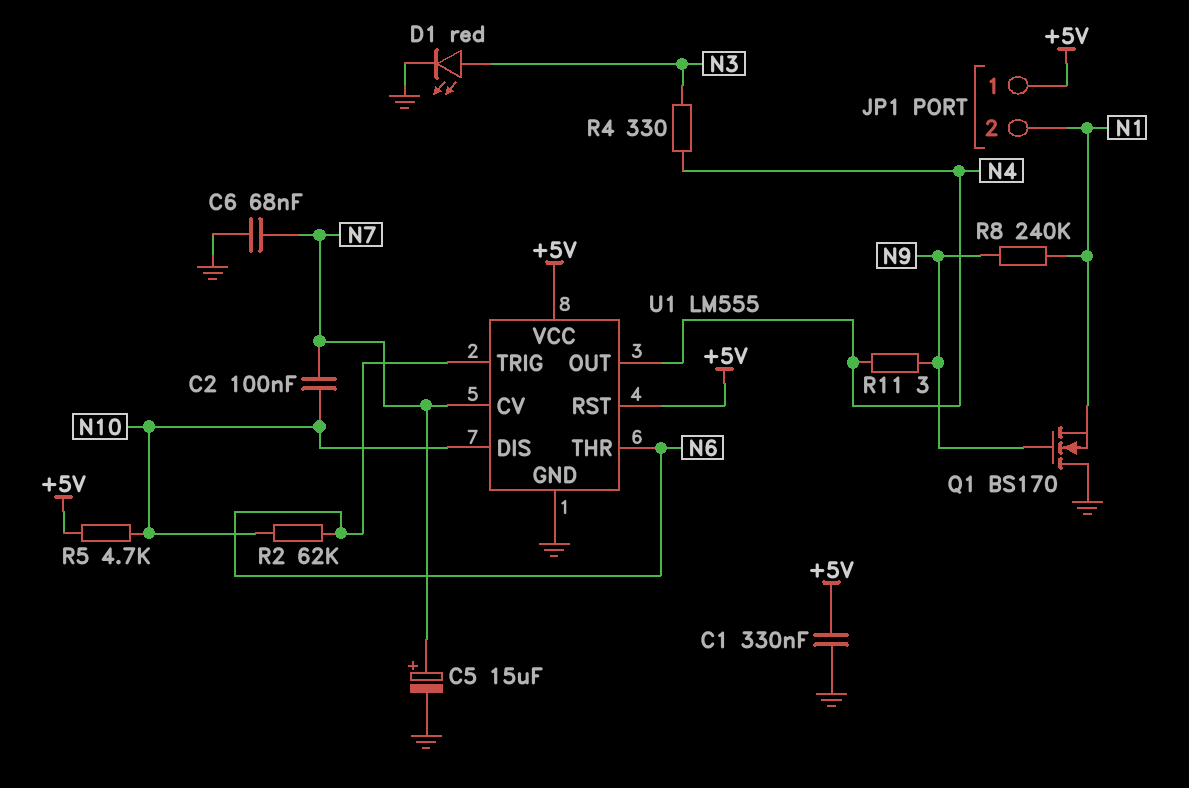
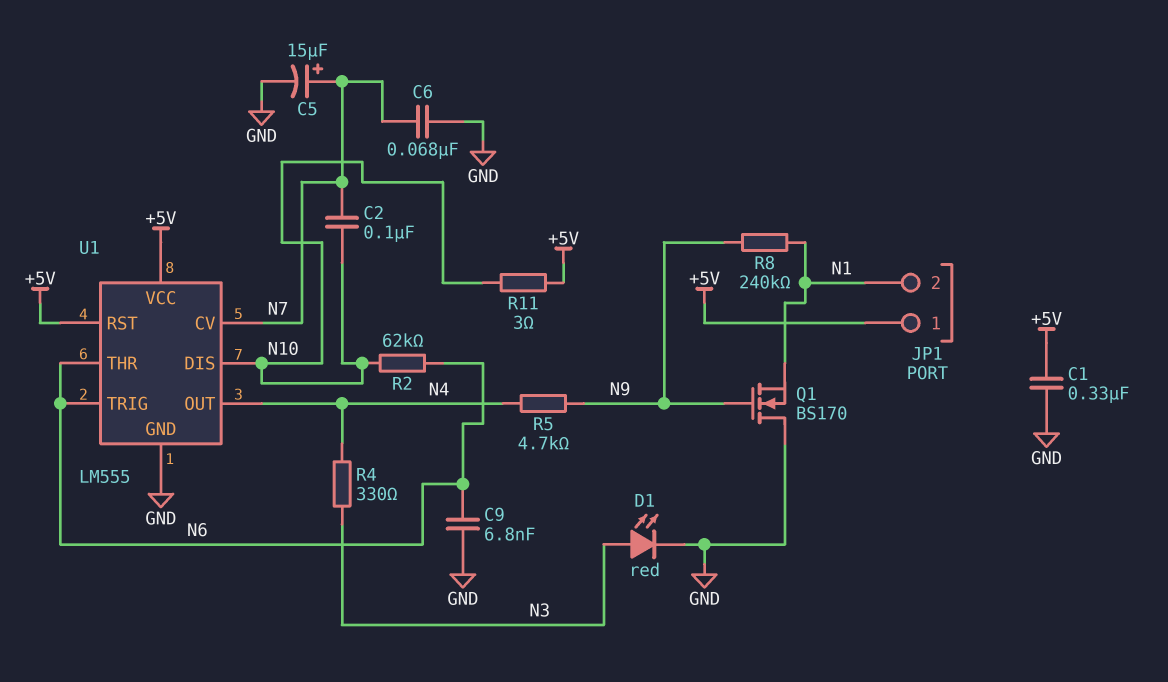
C9: none -> 6.8nF (GND, N6)
R5: 4.7k (+5V, N10) -> 4.7k (N4, N9)
R11: 3 (N4, N9) -> 3 (+5V, N10)

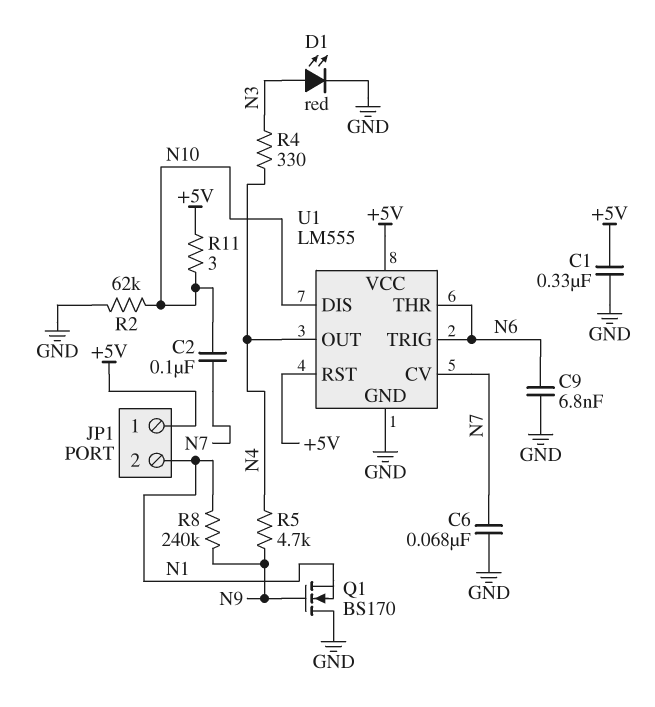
C5: 15uF (plus N7, minus GND) -> none
R2: 62k (N6, N10) -> 62k (GND, N10)

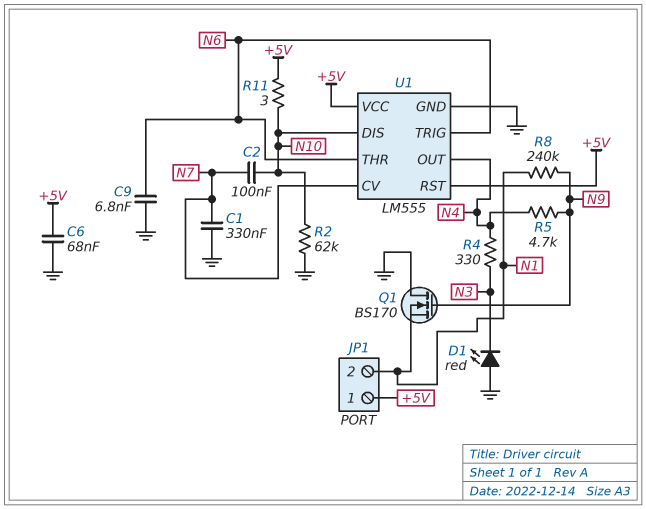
C1: 330nF (+5V, GND) -> 330nF (GND, N7)
C6: 68nF (GND, N7) -> 68nF (+5V, GND)
D1: LED red (A N3, K GND) -> LED red (A GND, K N3)

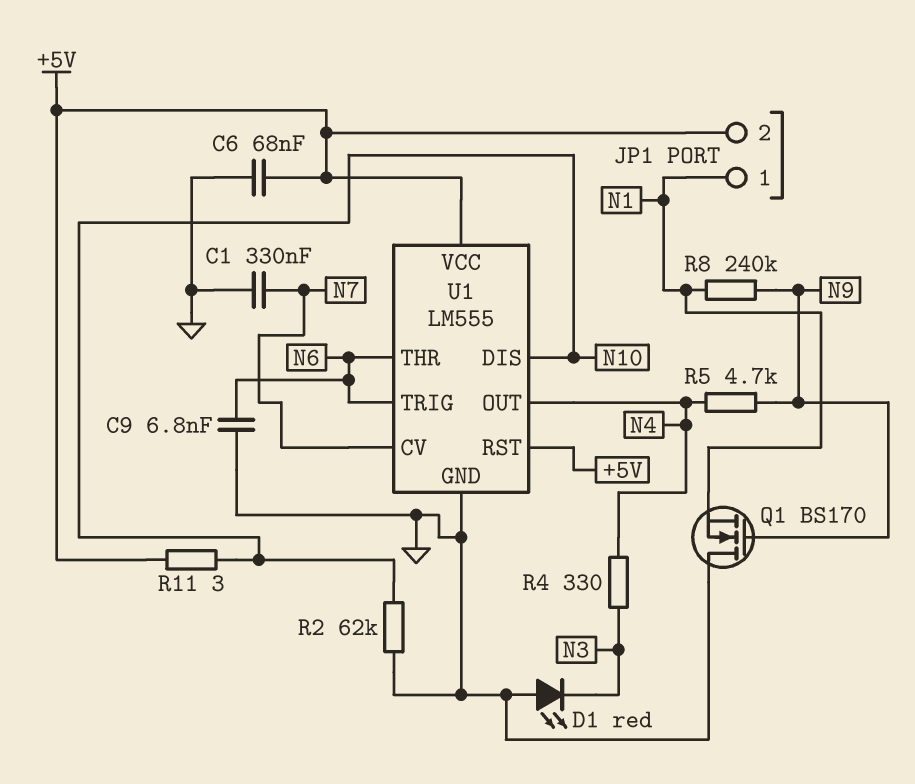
C2: 100nF (N7, N10) -> none
JP1 pin 1: +5V -> N1
JP1 pin 2: N1 -> +5V

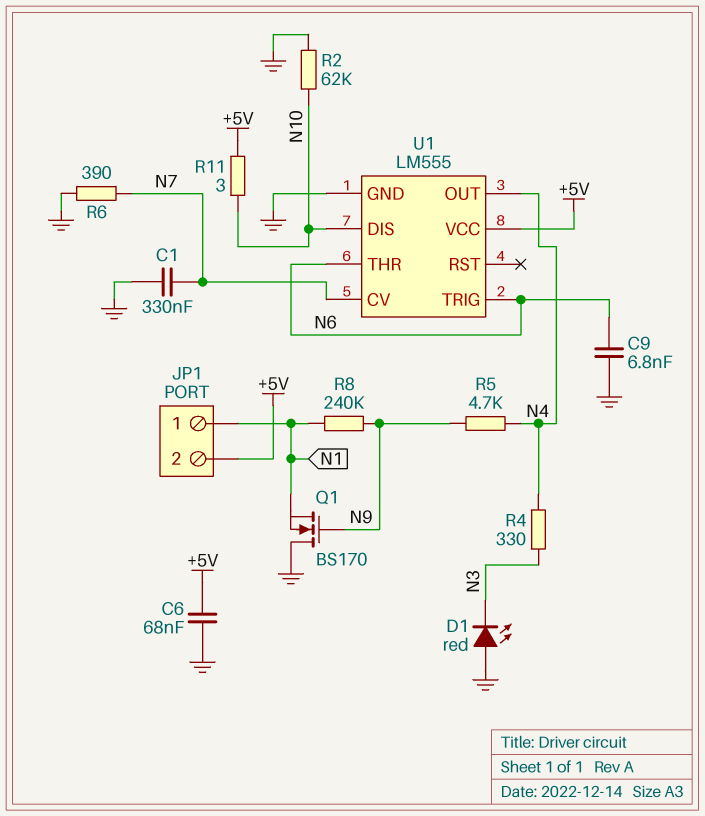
R6: none -> 390 (GND, N7)
U1 pin RST: +5V -> none

